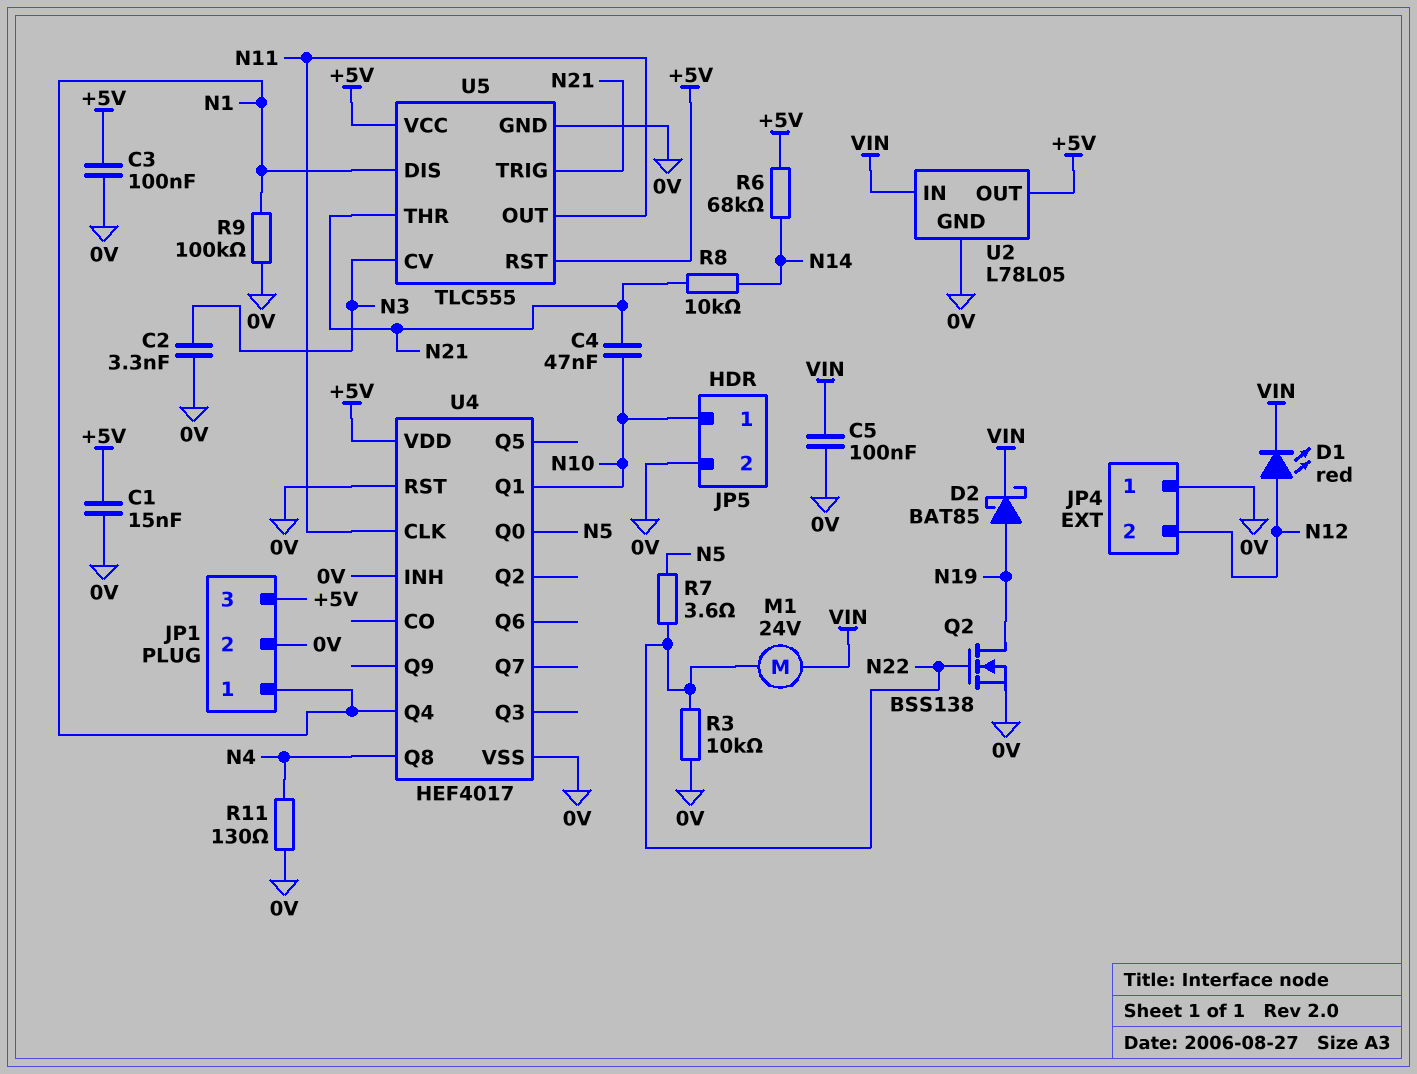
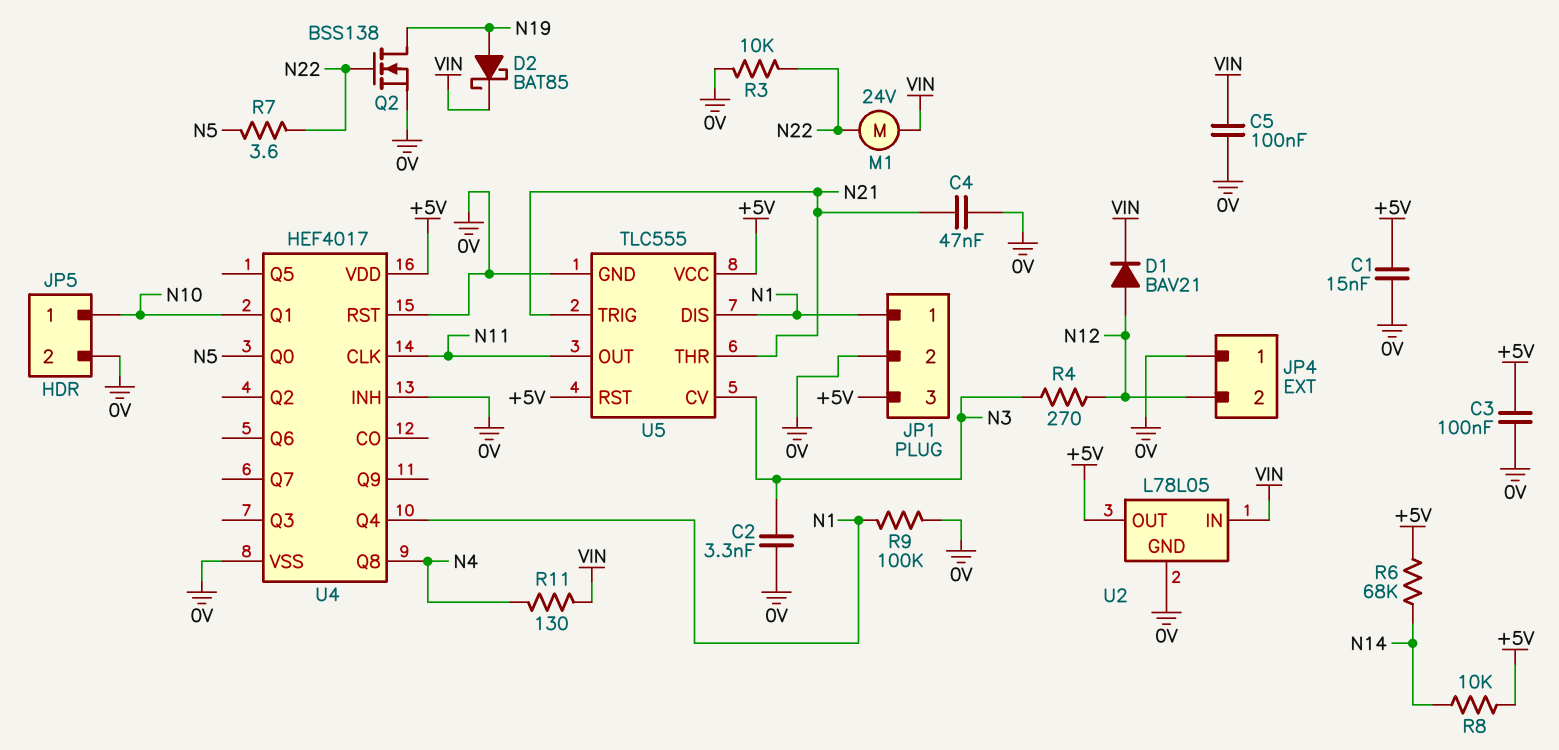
C4: 47nF (N10, N21) -> 47nF (0V, N21)
D1: LED red (A N12, K VIN) -> diode BAV21 (A N12, K VIN)
R4: none -> 270 (N3, N12)
R8: 10k (N14, N21) -> 10k (+5V, N14)
R11: 130 (0V, N4) -> 130 (N4, VIN)

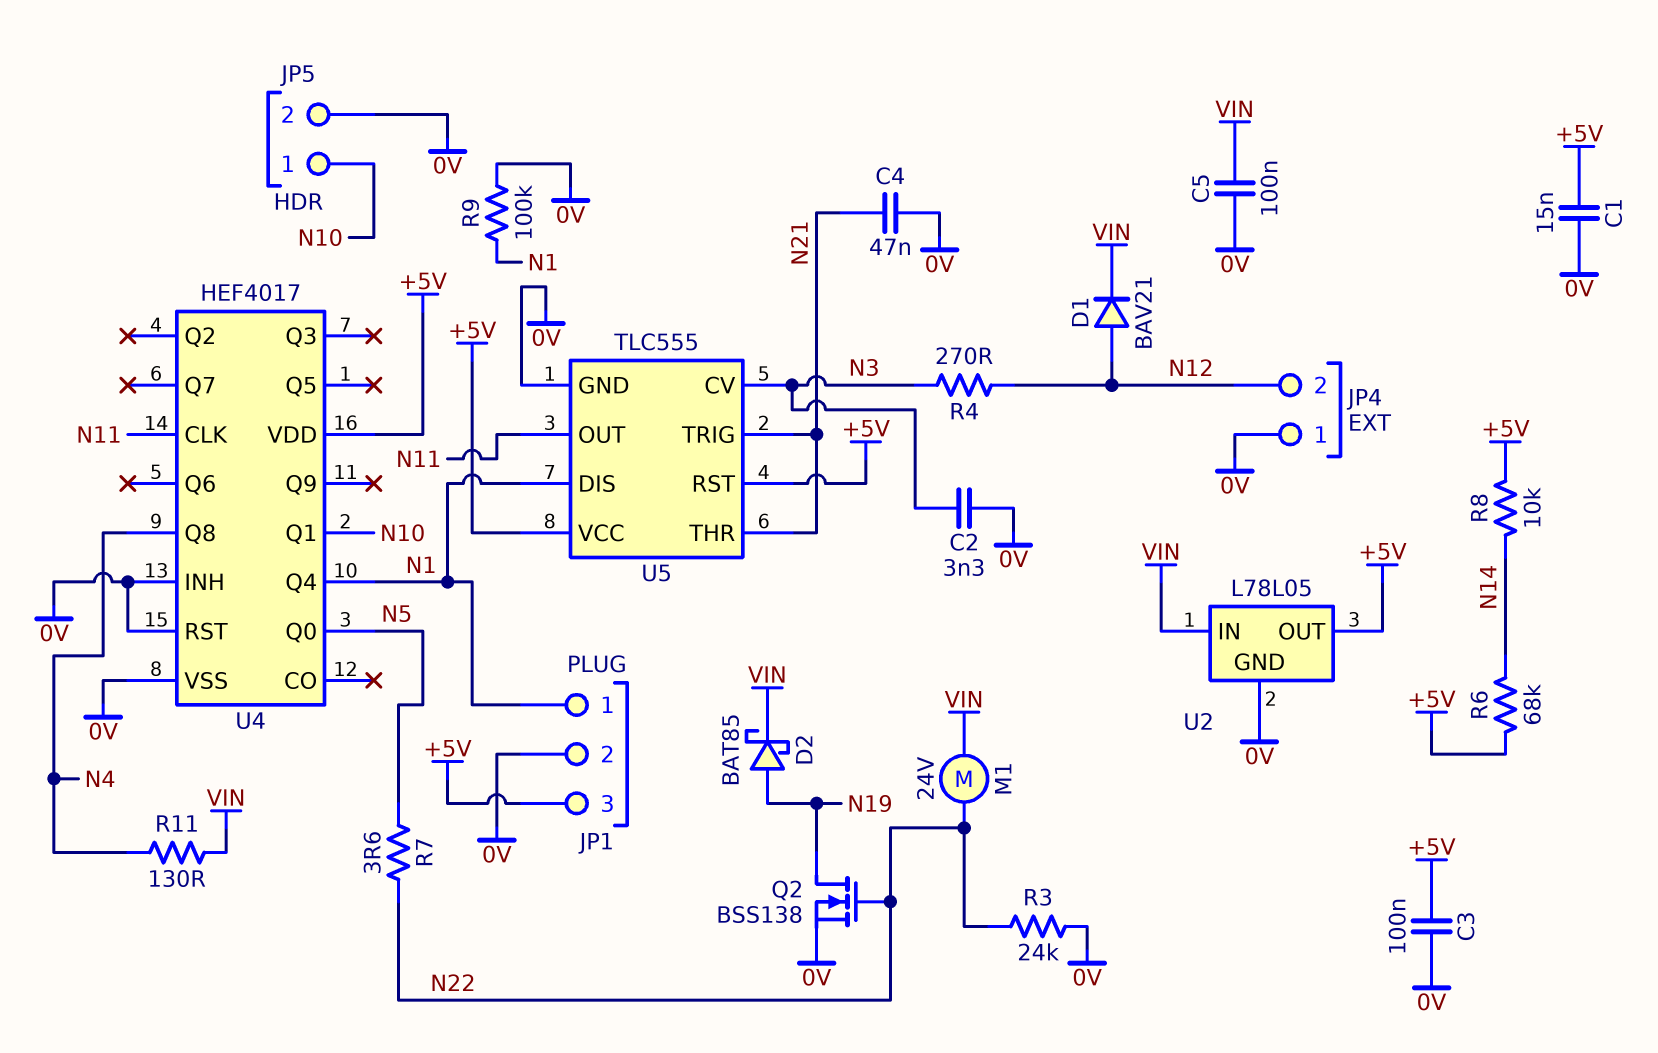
R3: 10k (0V, N22) -> 24k (0V, N22)

